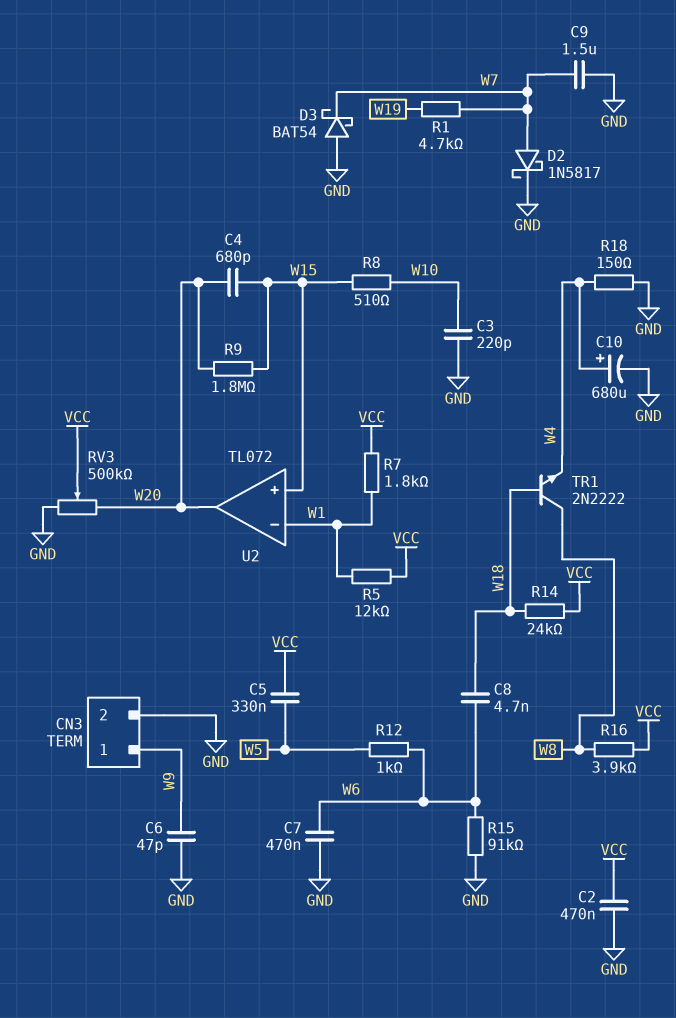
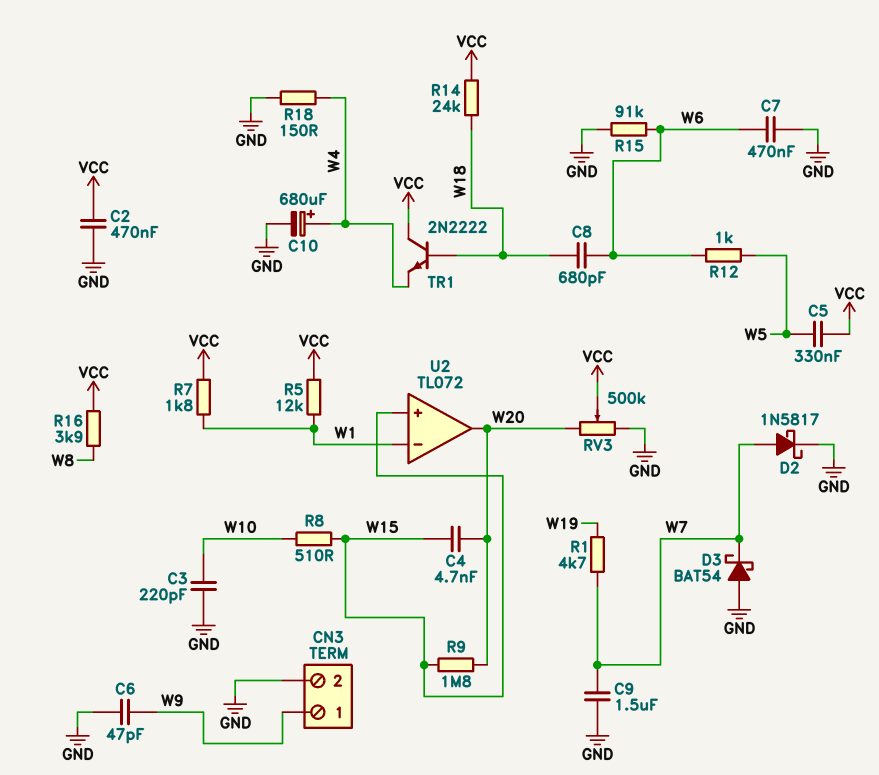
C4: 680pF (W15, W20) -> 4.7nF (W15, W20)
C8: 4.7nF (W6, W18) -> 680pF (W6, W18)
TR1: NPN 2N2222 (B W18, C W8, E W4) -> NPN 2N2222 (B W18, C VCC, E W4)

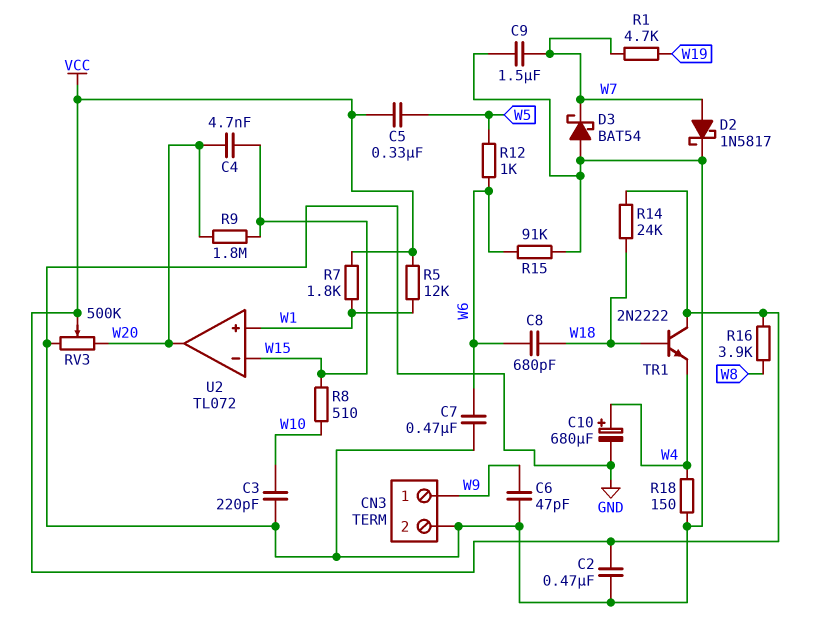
U2 pin in+: W15 -> W1
U2 pin in-: W1 -> W15

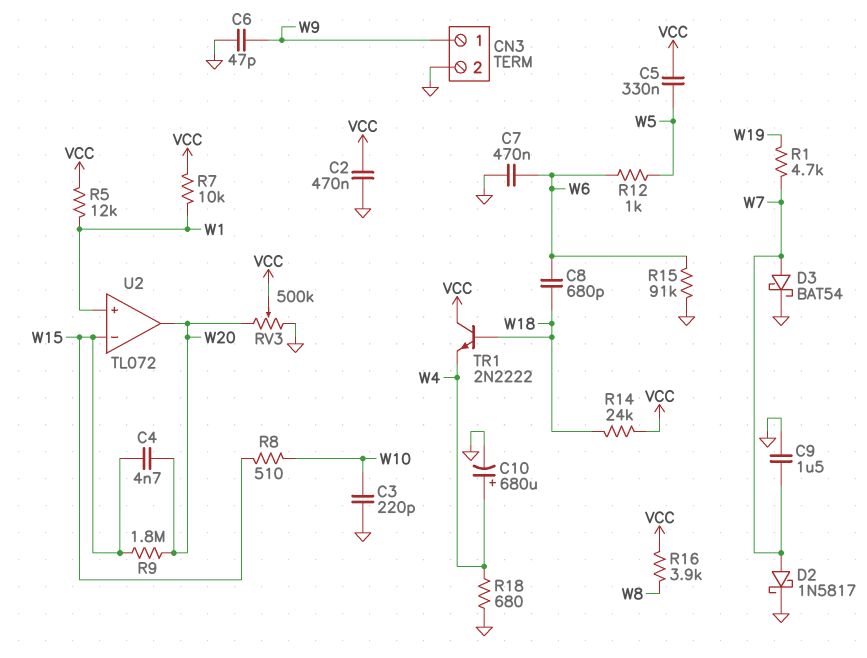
D3: schottky BAT54 (A GND, K W7) -> schottky BAT54 (A W7, K GND)
R7: 1.8k (VCC, W1) -> 10k (VCC, W1)
R18: 150 (GND, W4) -> 680 (GND, W4)

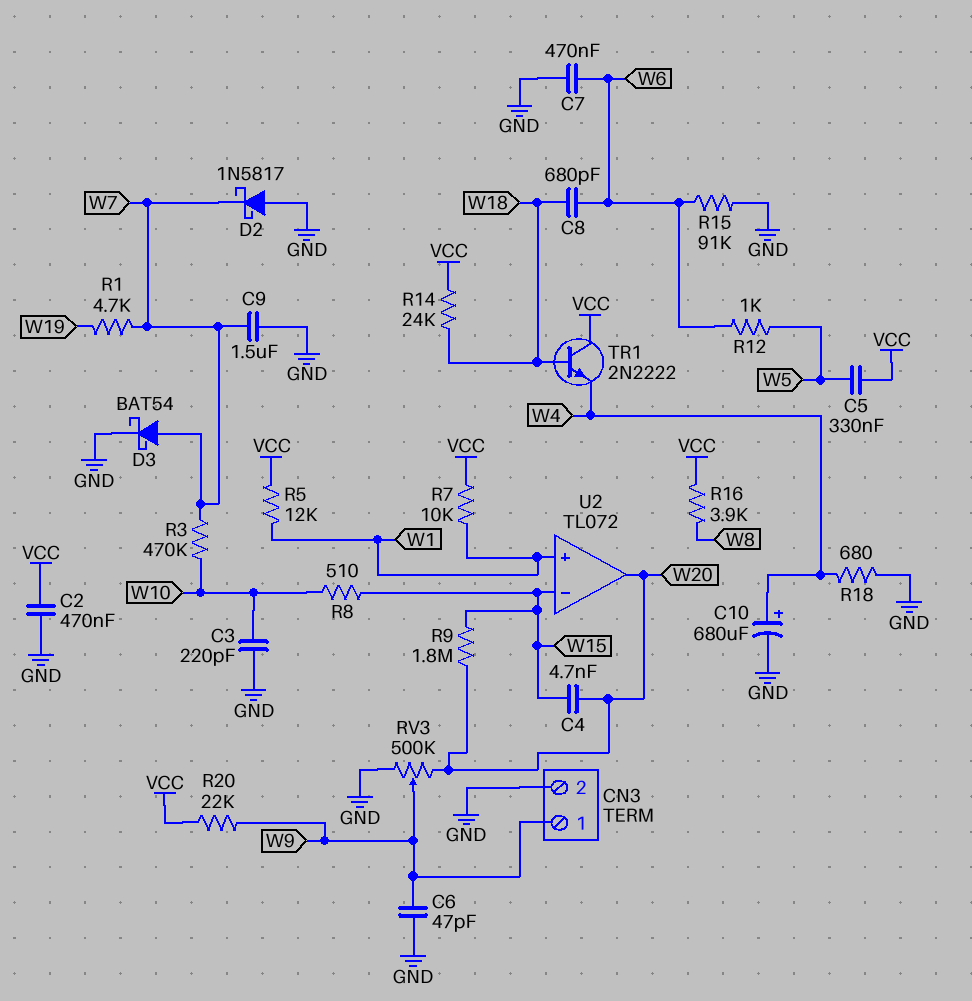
D2: schottky 1N5817 (A W7, K GND) -> schottky 1N5817 (A GND, K W7)
R3: none -> 470k (W7, W10)
R20: none -> 22k (VCC, W9)
RV3: 500k (GND, W20, wiper VCC) -> 500k (GND, W20, wiper W9)

